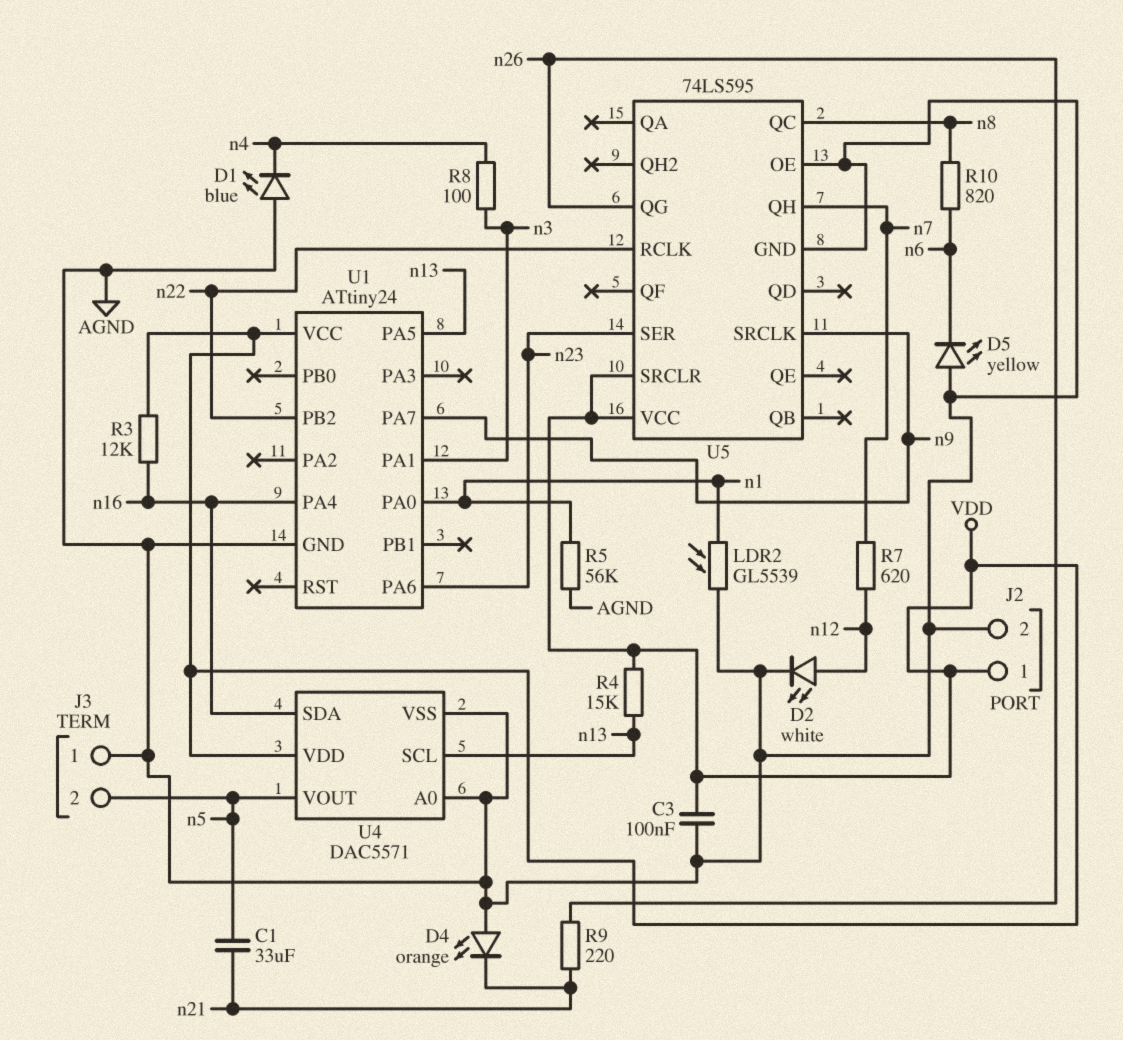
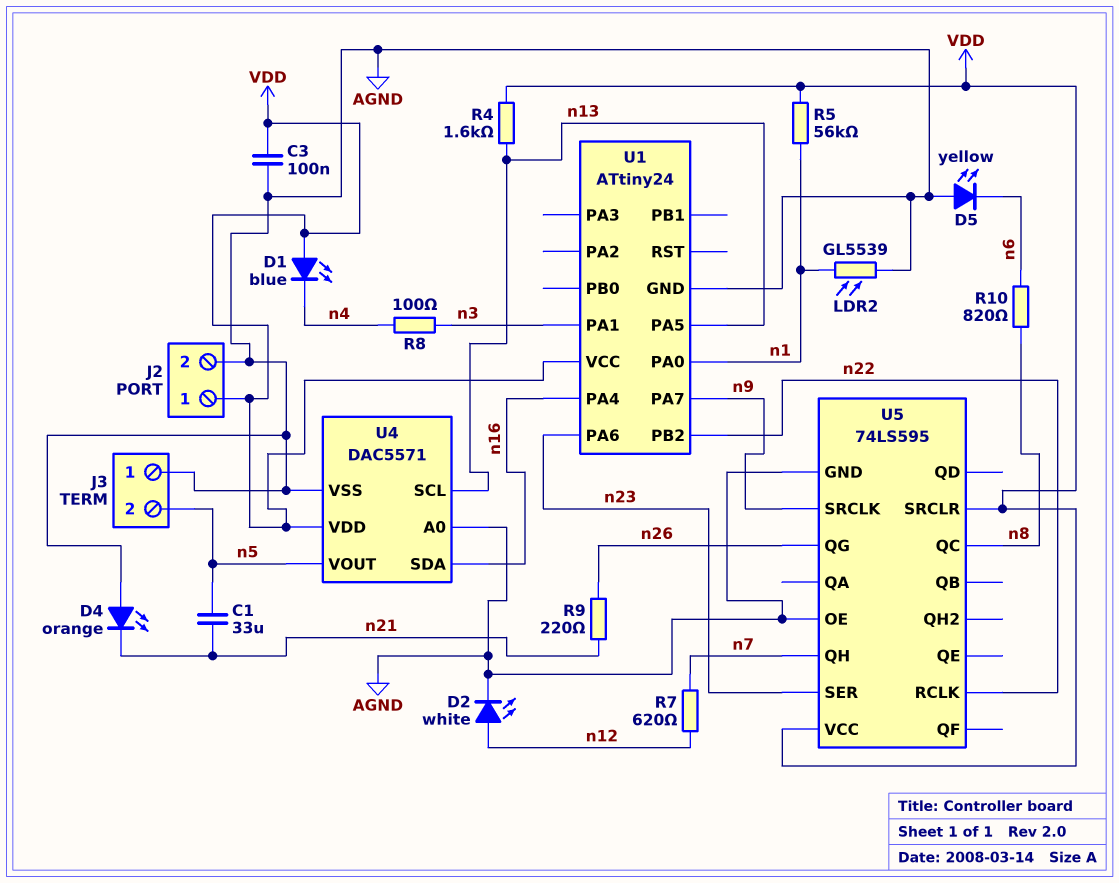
D1: LED blue (A AGND, K n4) -> LED blue (A VDD, K n4)
R3: 12k (VDD, n16) -> none
R4: 15k (VDD, n13) -> 1.6k (VDD, n13)
R5: 56k (AGND, n1) -> 56k (VDD, n1)

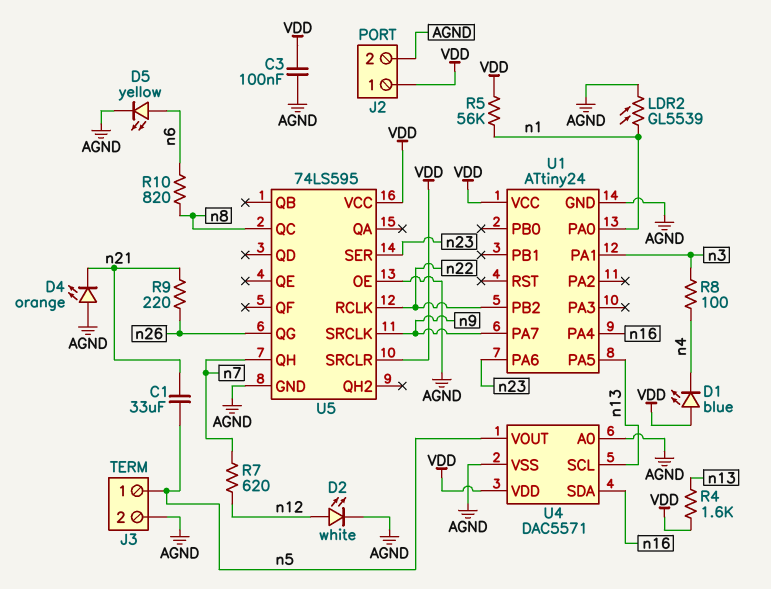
D5: LED yellow (A AGND, K n6) -> LED yellow (A n6, K AGND)
J3 pin 1: AGND -> n5
J3 pin 2: n5 -> AGND

